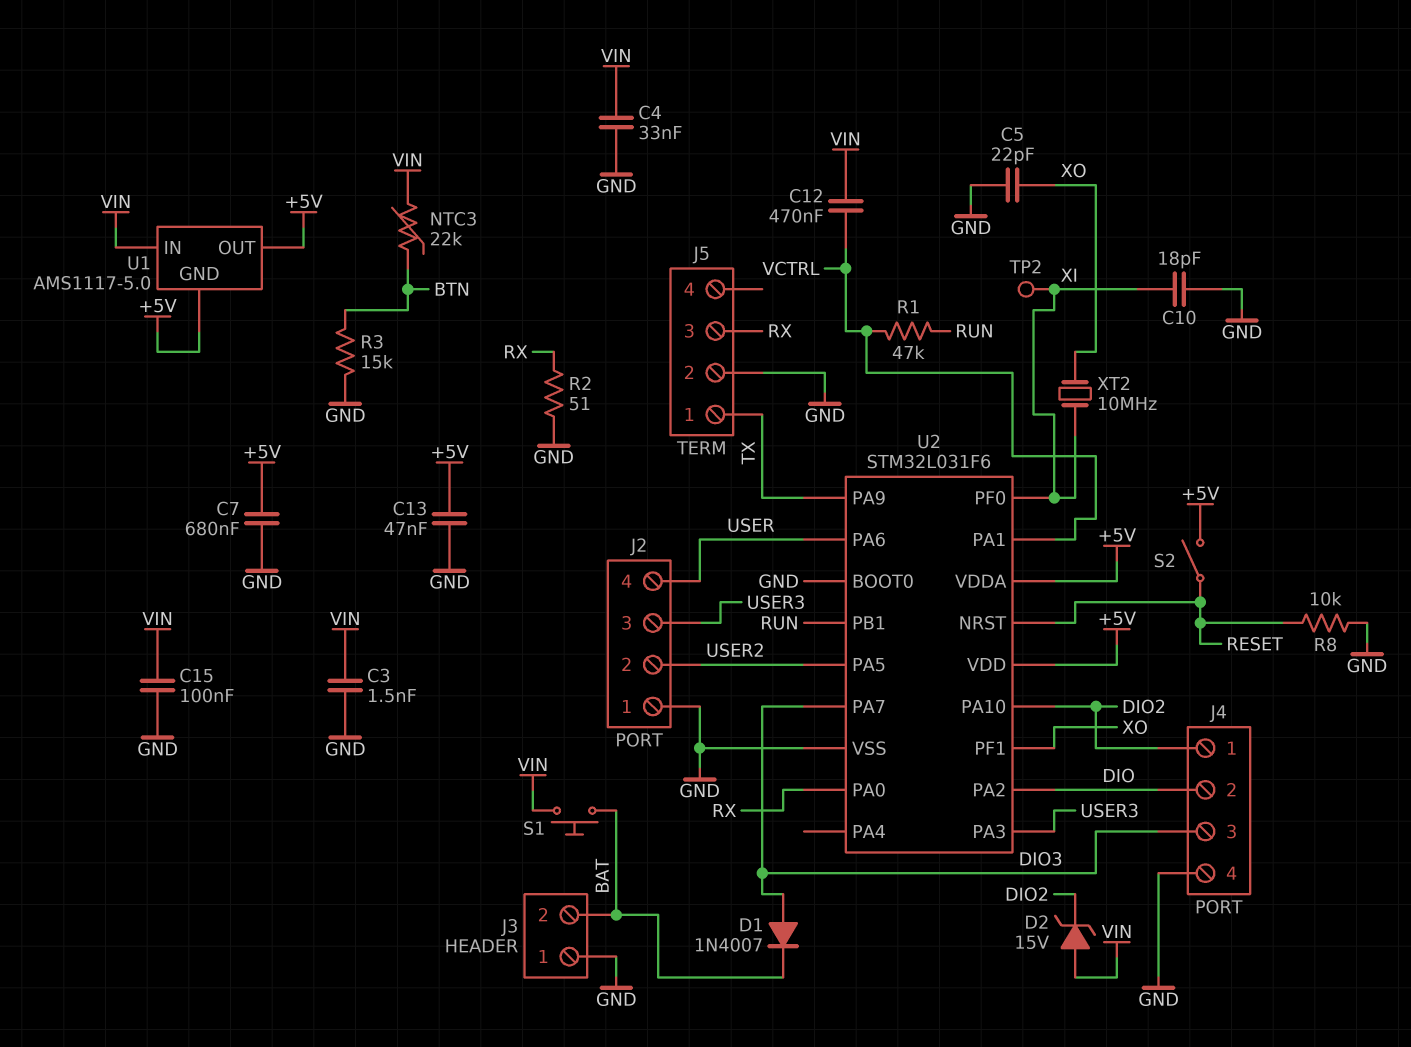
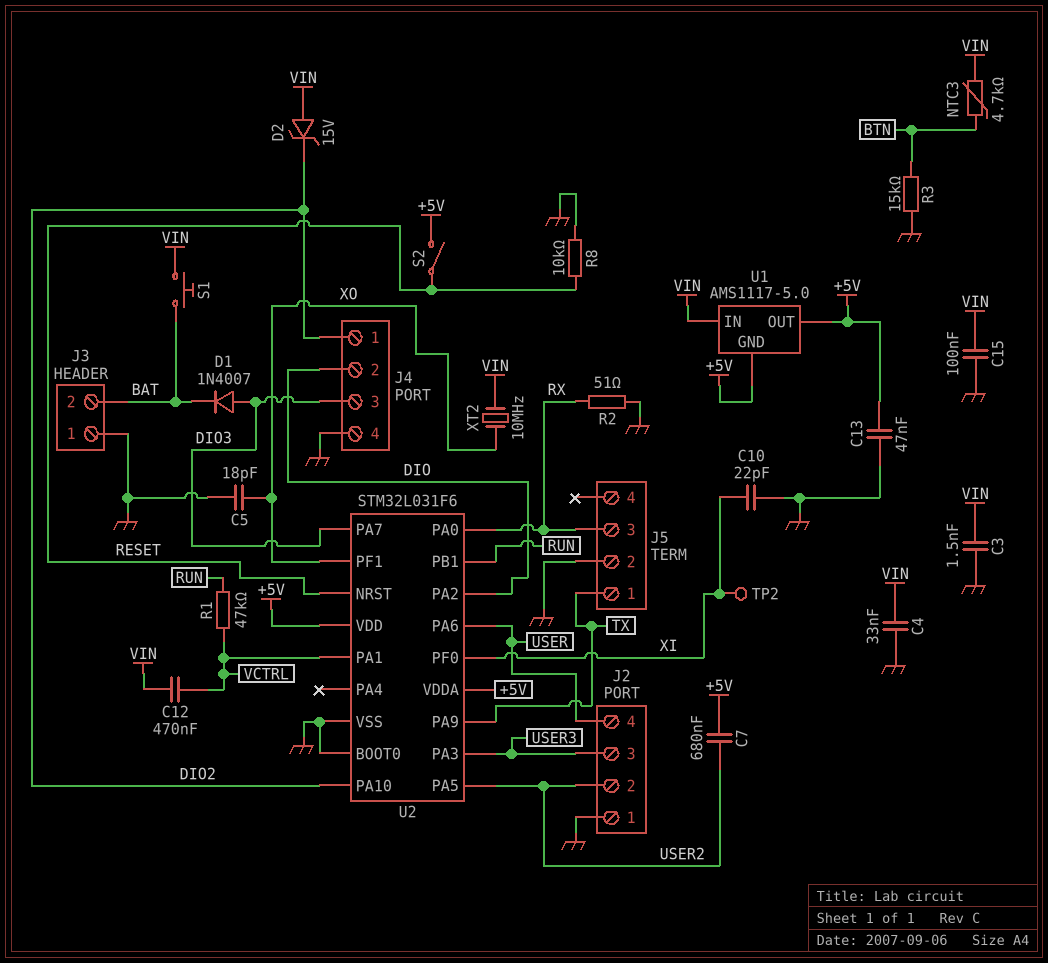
C5: 22pF (GND, XO) -> 18pF (GND, XO)
C7: 680nF (+5V, GND) -> 680nF (+5V, USER2)
C10: 18pF (GND, XI) -> 22pF (GND, XI)
NTC3: 22k (BTN, VIN) -> 4.7k (BTN, VIN)
XT2: 10MHz (XI, XO) -> 10MHz (VIN, XO)

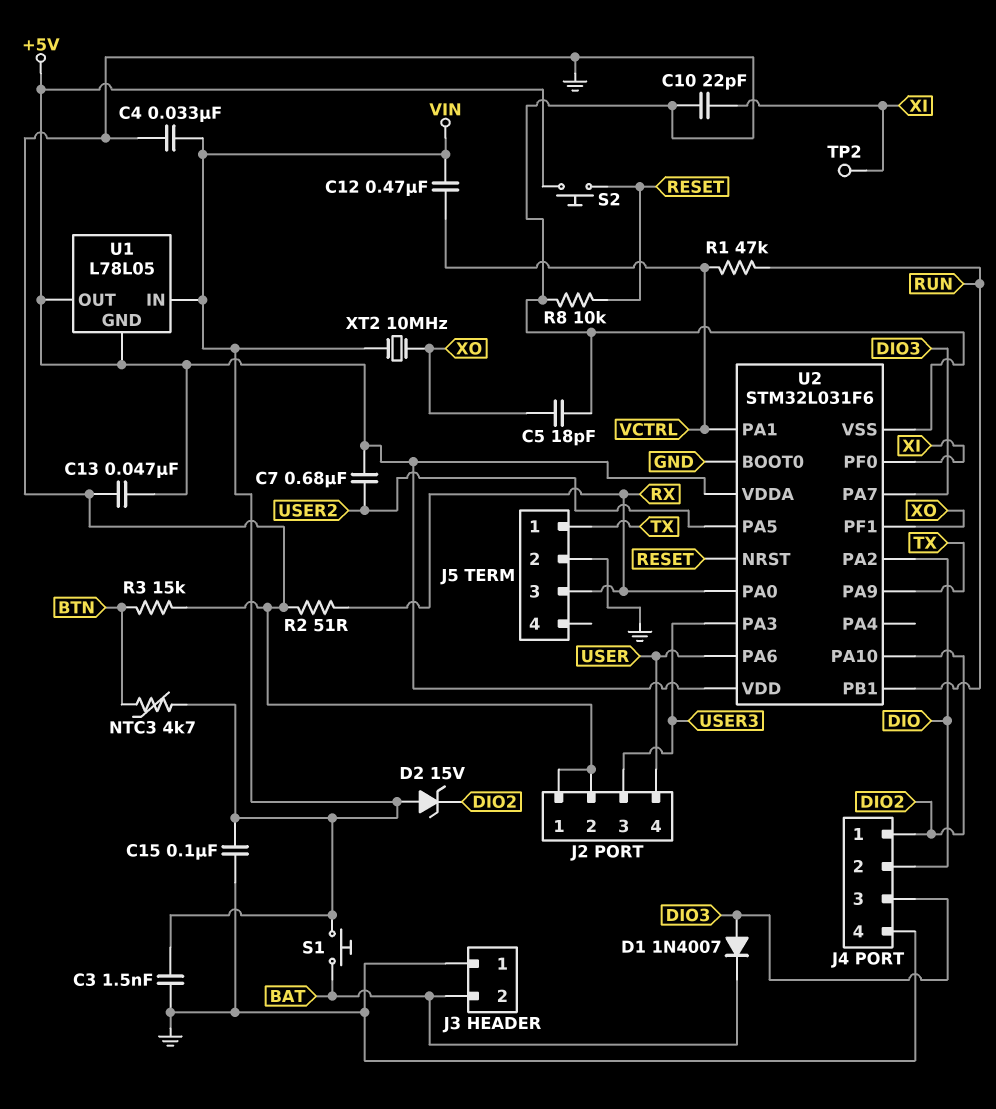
J2 pin 2: USER2 -> GND
S2: switch (+5V, RESET) -> button (+5V, RESET)
U1: AMS1117-5.0 -> L78L05

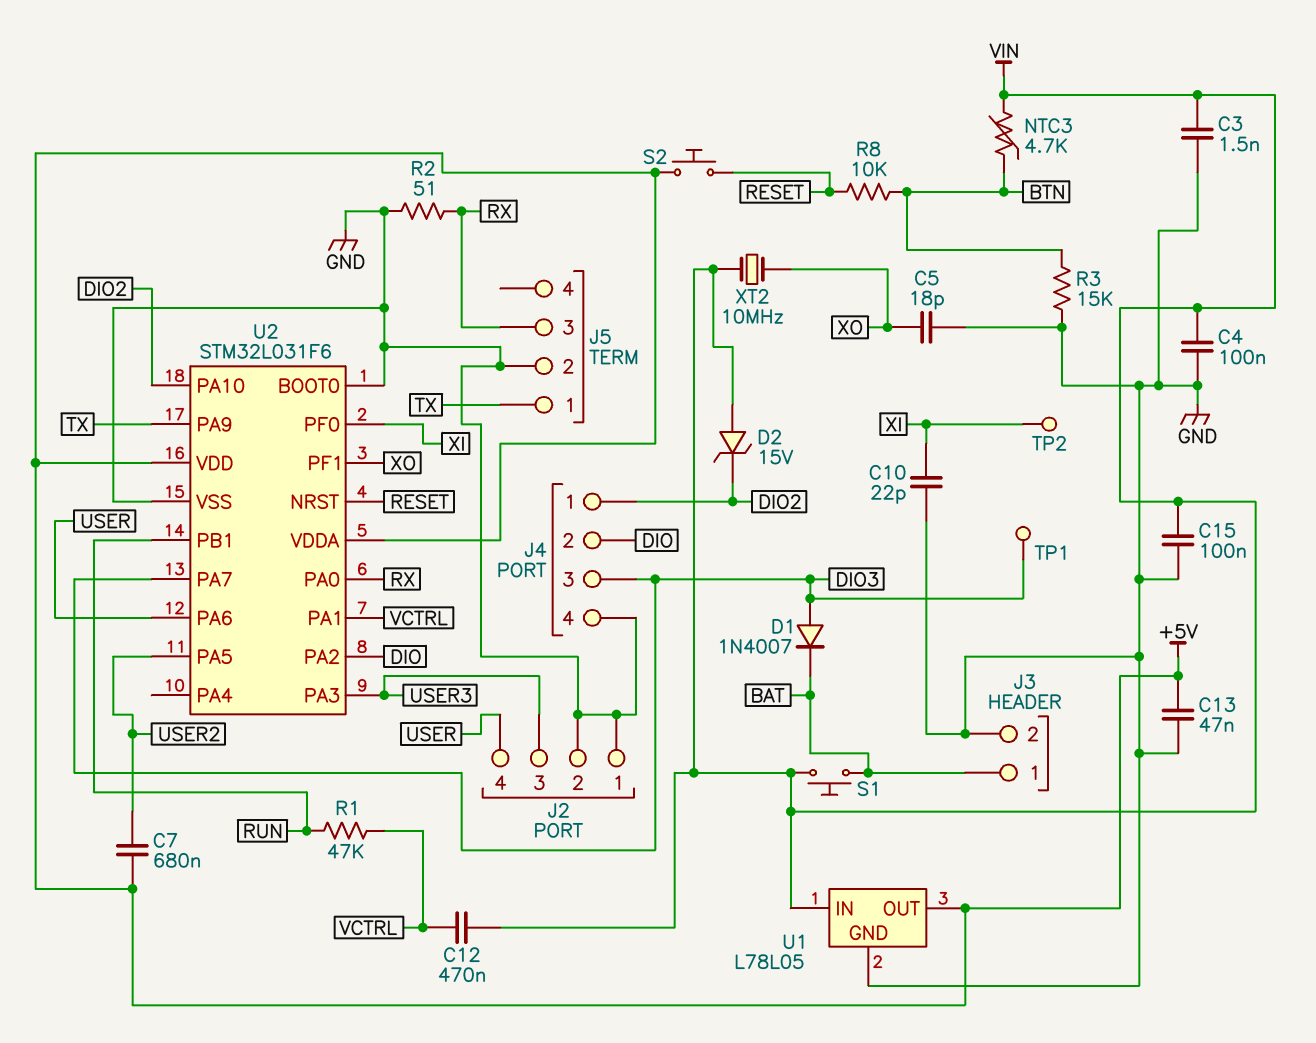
C4: 33nF (GND, VIN) -> 100nF (GND, VIN)
J3 pin 1: GND -> BAT
J3 pin 2: BAT -> GND
R8: 10k (GND, RESET) -> 10k (BTN, RESET)
TP1: none -> test point (DIO3)
U1 pin GND: +5V -> GND

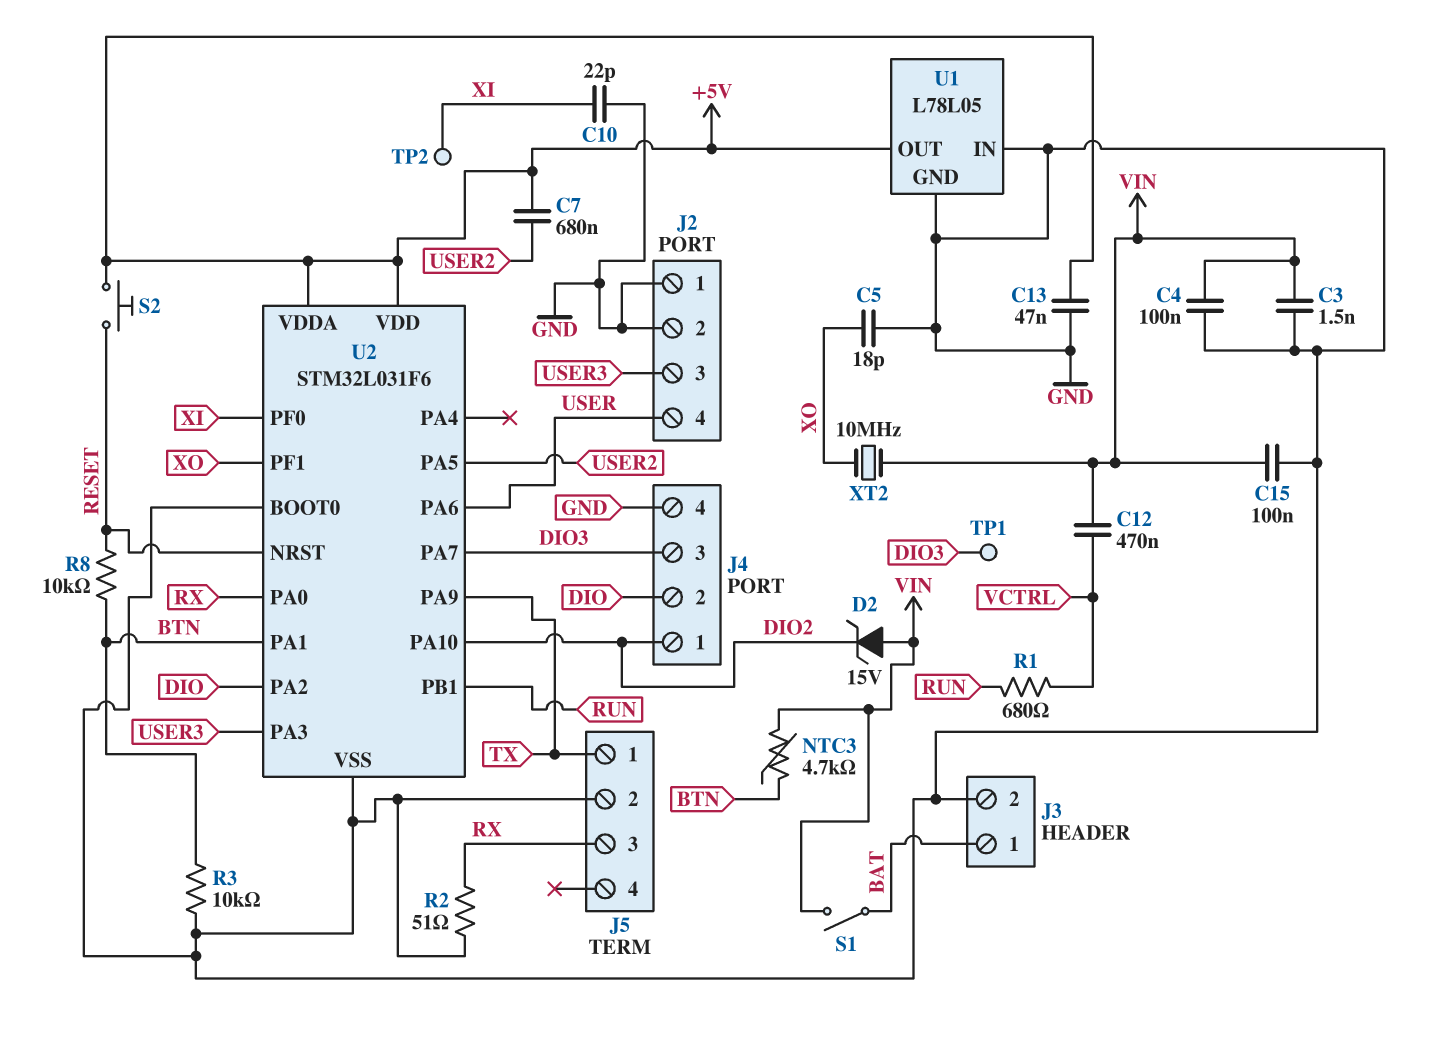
D1: diode 1N4007 (A DIO3, K BAT) -> none
R1: 47k (RUN, VCTRL) -> 680 (RUN, VCTRL)
R3: 15k (BTN, GND) -> 10k (BTN, GND)
S1: button (BAT, VIN) -> switch (BAT, VIN)
U1 pin IN: VIN -> GND
U2 pin PA1: VCTRL -> BTN

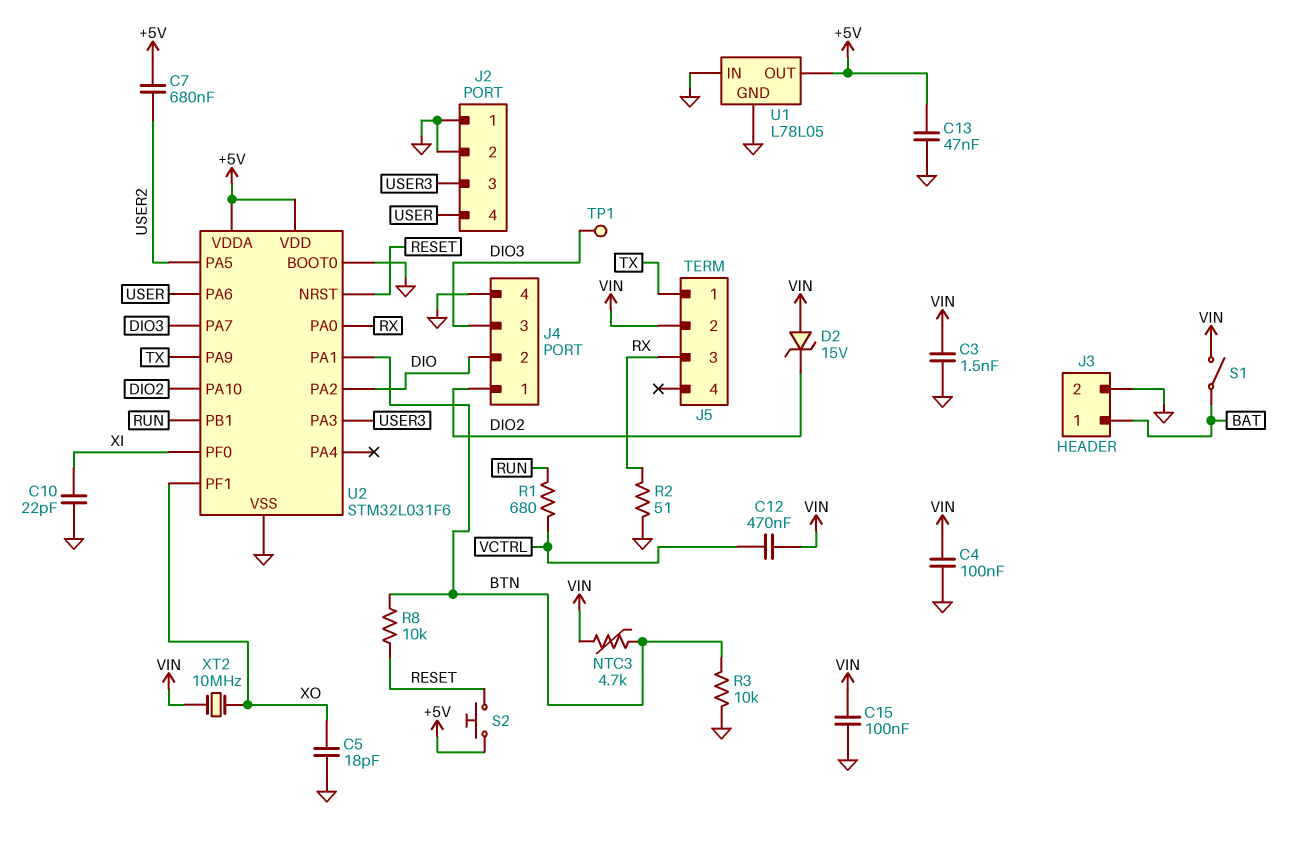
J5 pin 2: GND -> VIN
TP2: test point (XI) -> none

